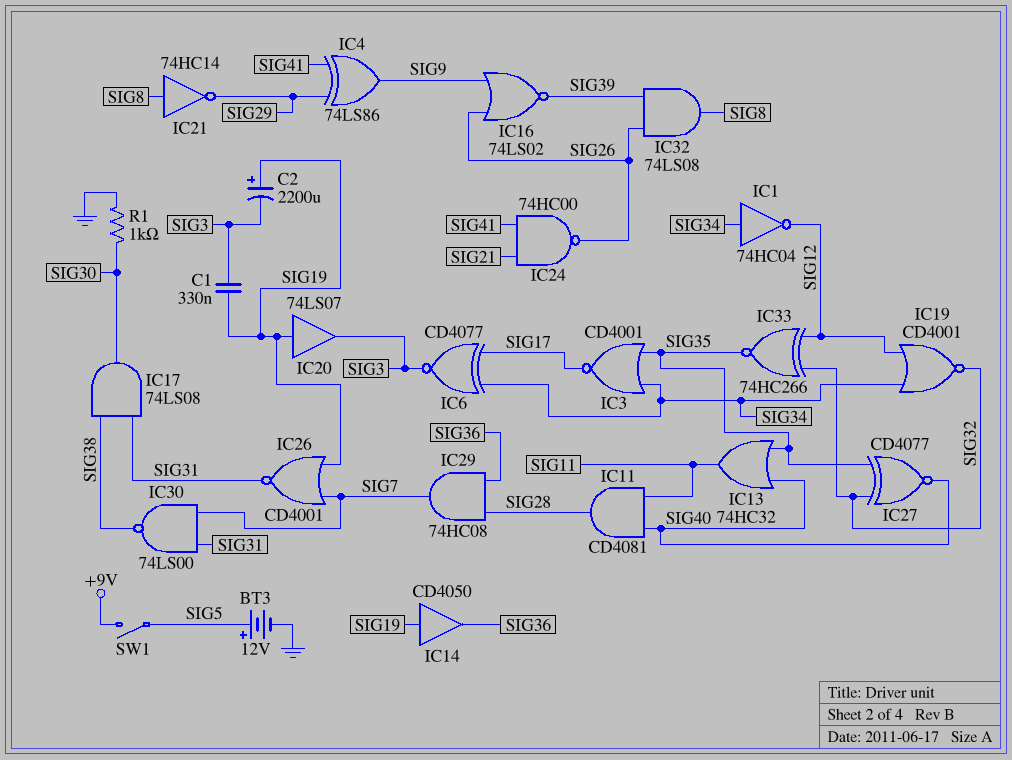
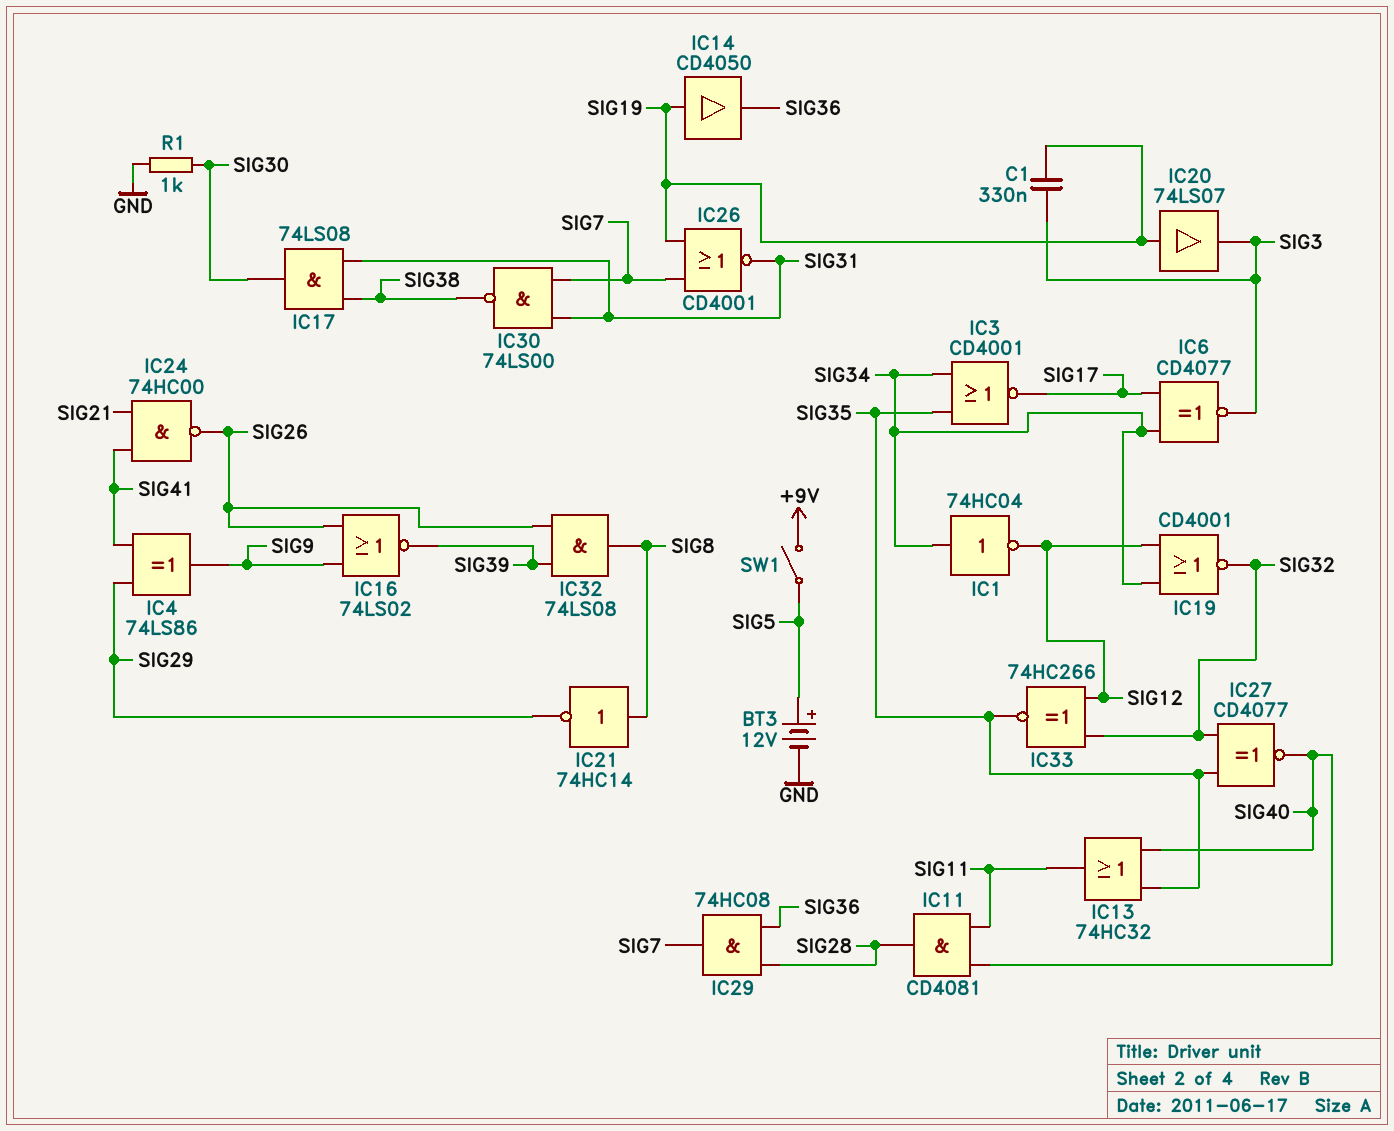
C2: 2200uF (plus SIG19, minus SIG3) -> none

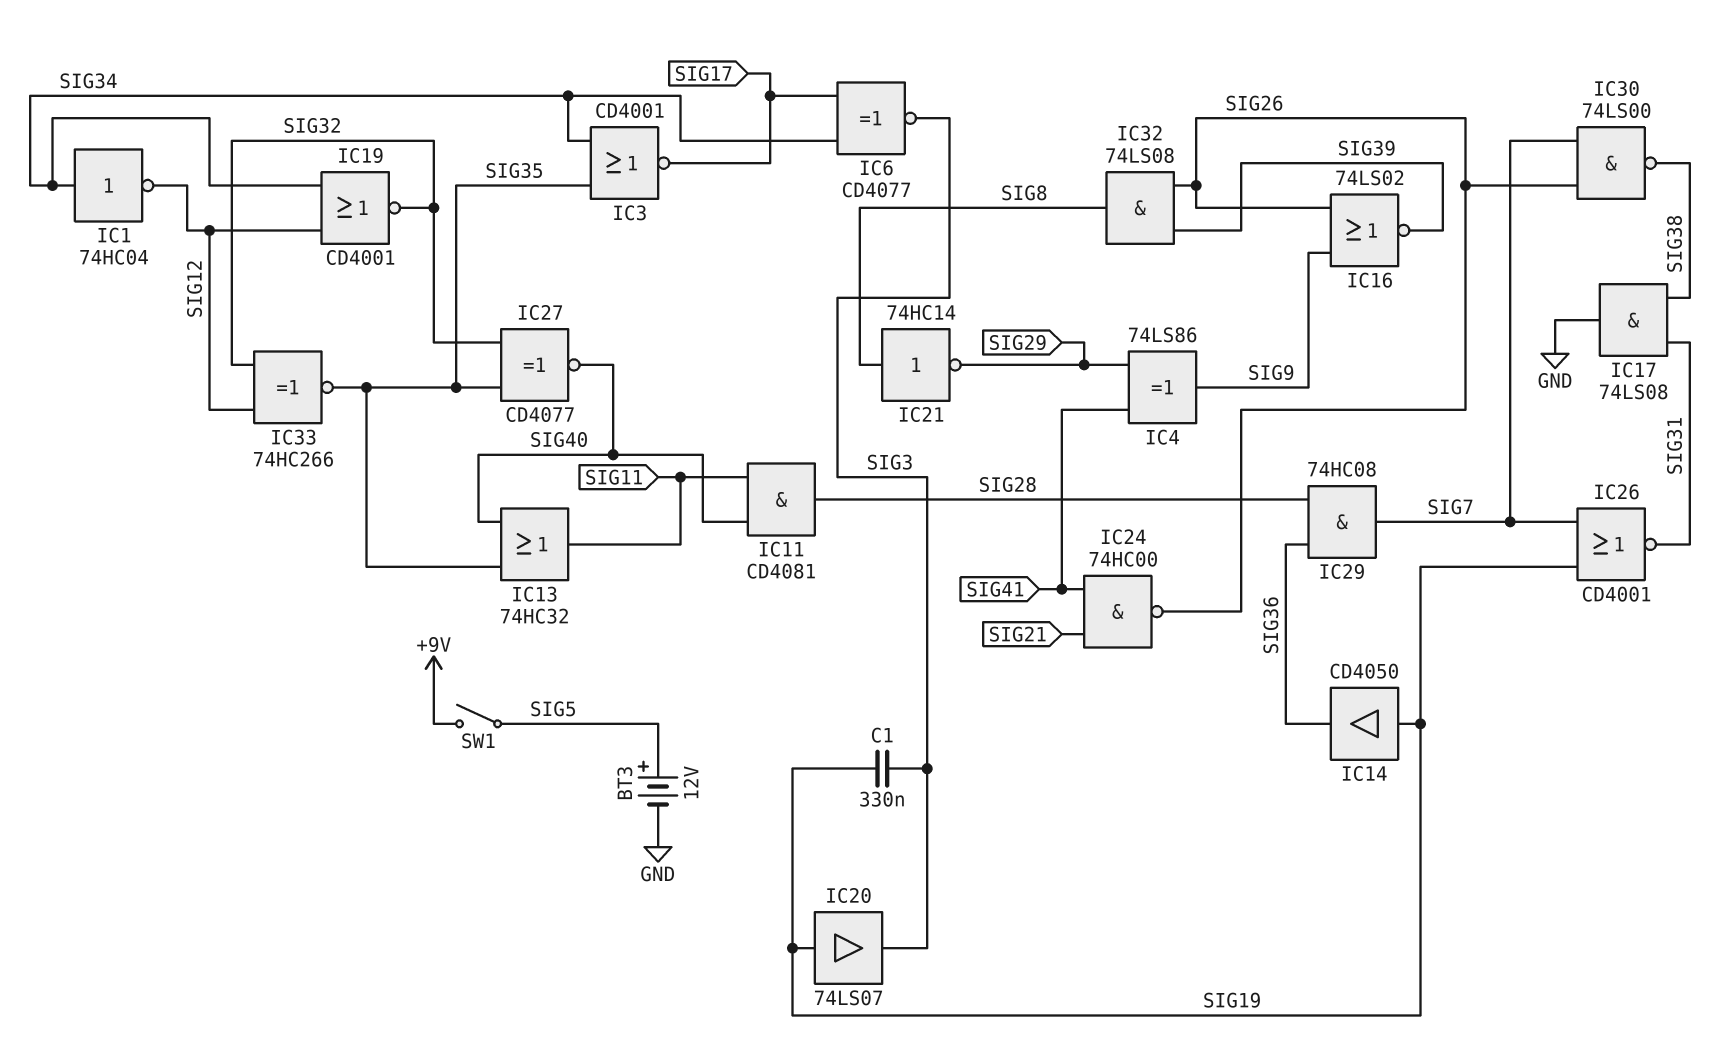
IC17: AND 74LS08 (in SIG31, in SIG38, out SIG30) -> AND 74LS08 (in SIG31, in SIG38, out GND)
IC30: NAND 74LS00 (in SIG7, in SIG31, out SIG38) -> NAND 74LS00 (in SIG7, in SIG26, out SIG38)
R1: 1k (GND, SIG30) -> none

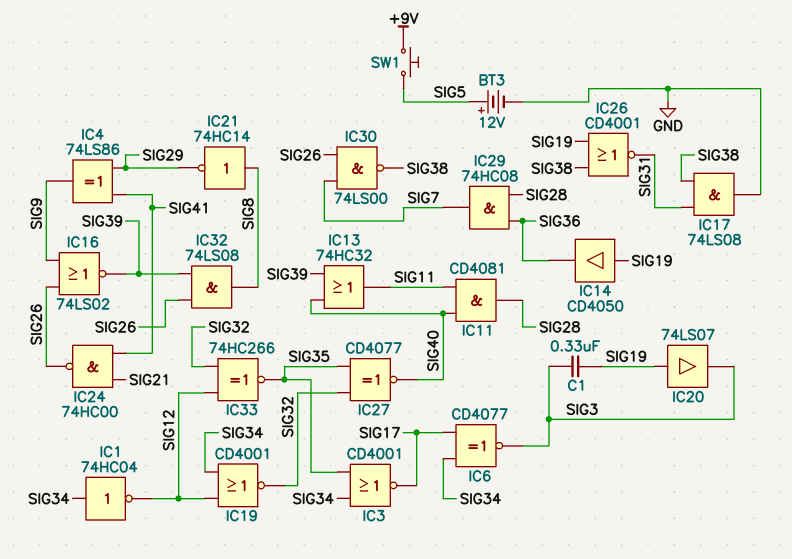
IC13: OR 74HC32 (in SIG35, in SIG40, out SIG11) -> OR 74HC32 (in SIG39, in SIG40, out SIG11)
IC26: NOR CD4001 (in SIG7, in SIG19, out SIG31) -> NOR CD4001 (in SIG19, in SIG38, out SIG31)
SW1: switch (+9V, SIG5) -> button (+9V, SIG5)

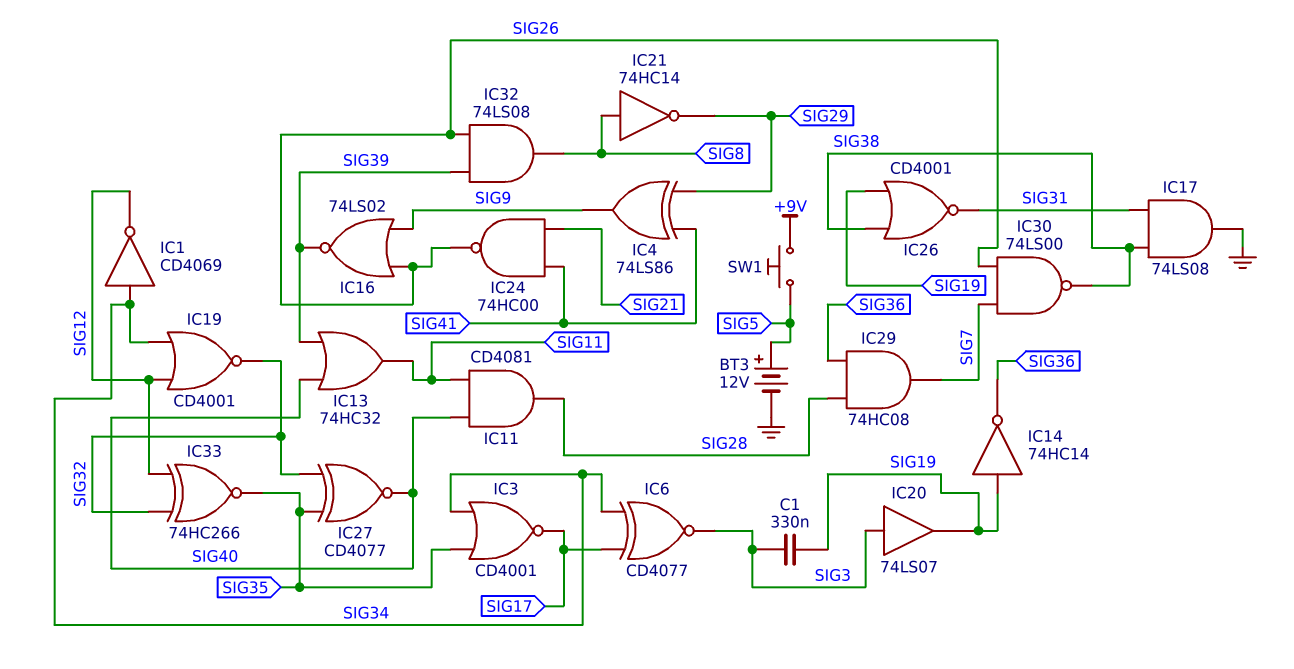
IC1: NOT 74HC04 (in SIG34, out SIG12) -> NOT CD4069 (in SIG34, out SIG12)
IC14: buffer CD4050 (in SIG19, out SIG36) -> NOT 74HC14 (in SIG19, out SIG36)
IC20: buffer 74LS07 (in SIG19, out SIG3) -> buffer 74LS07 (in SIG3, out SIG19)

